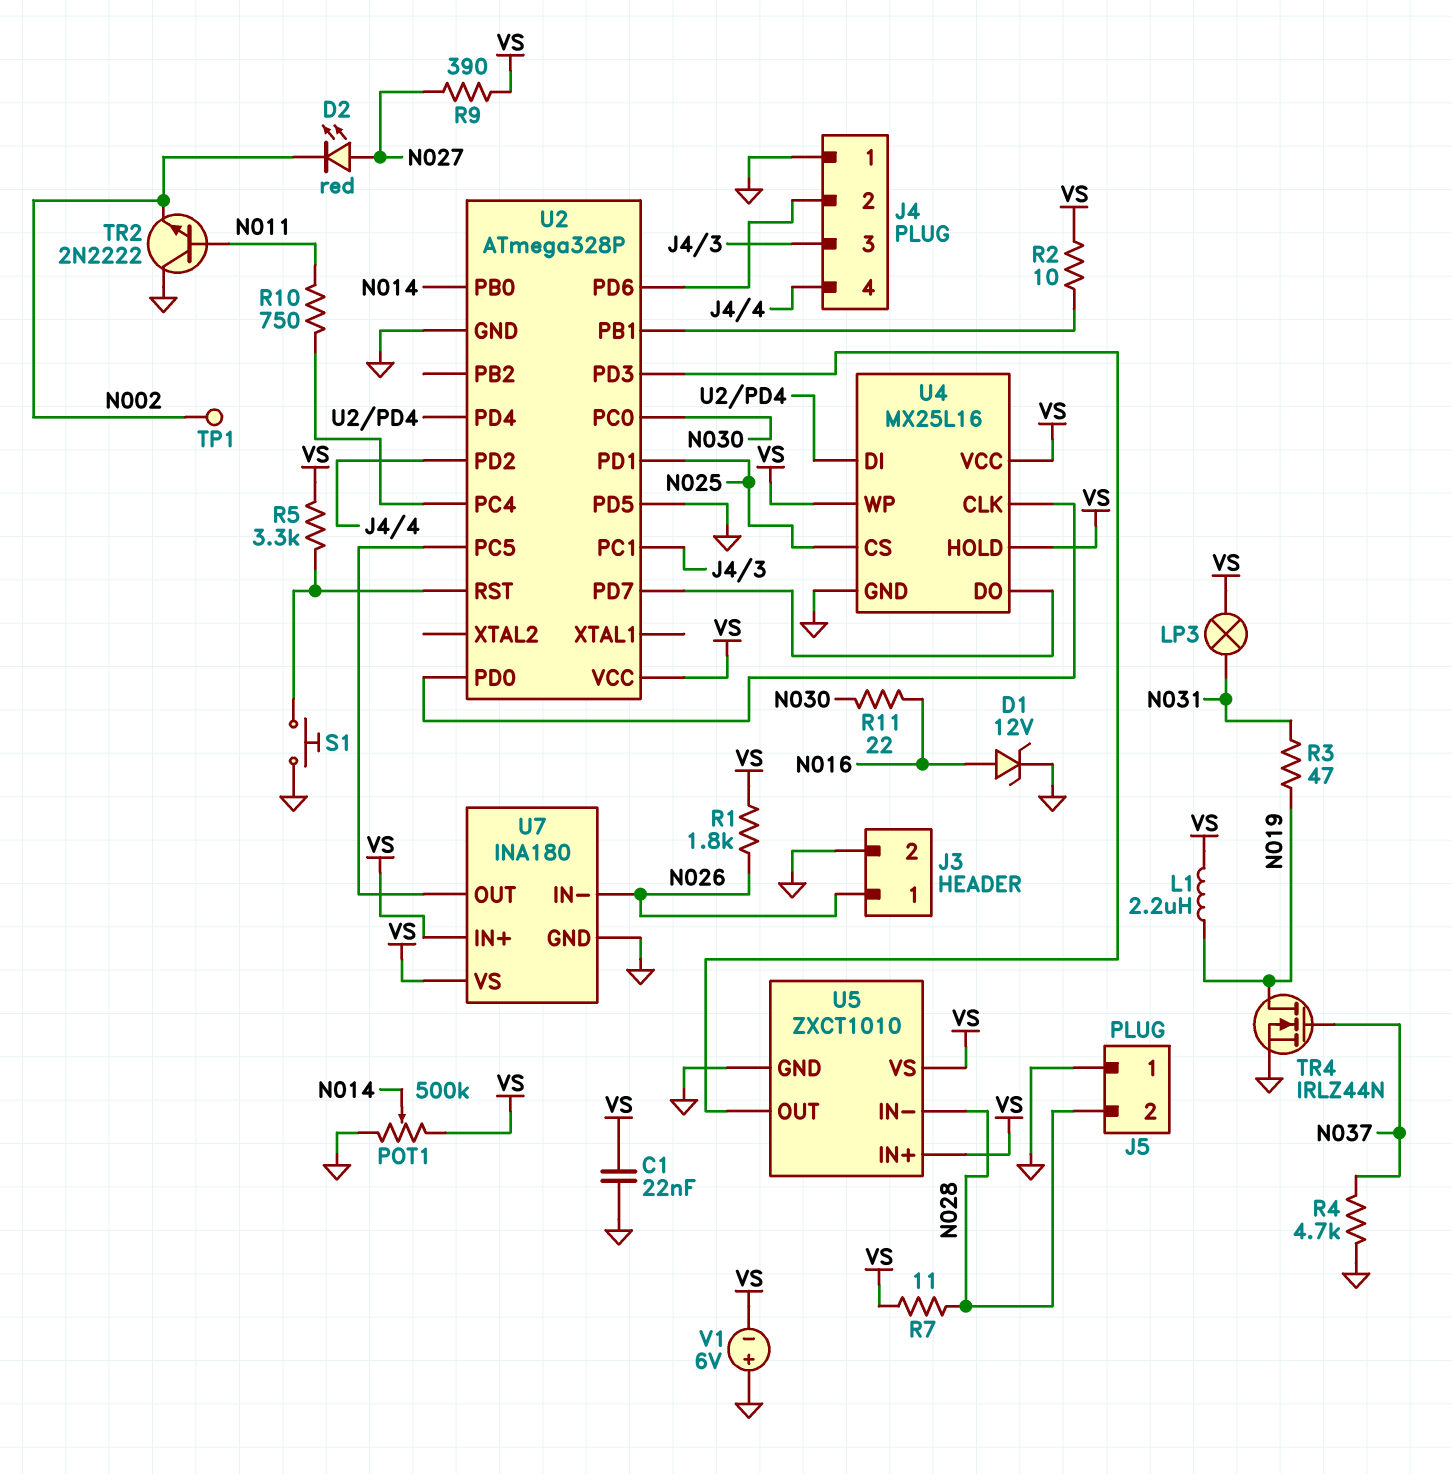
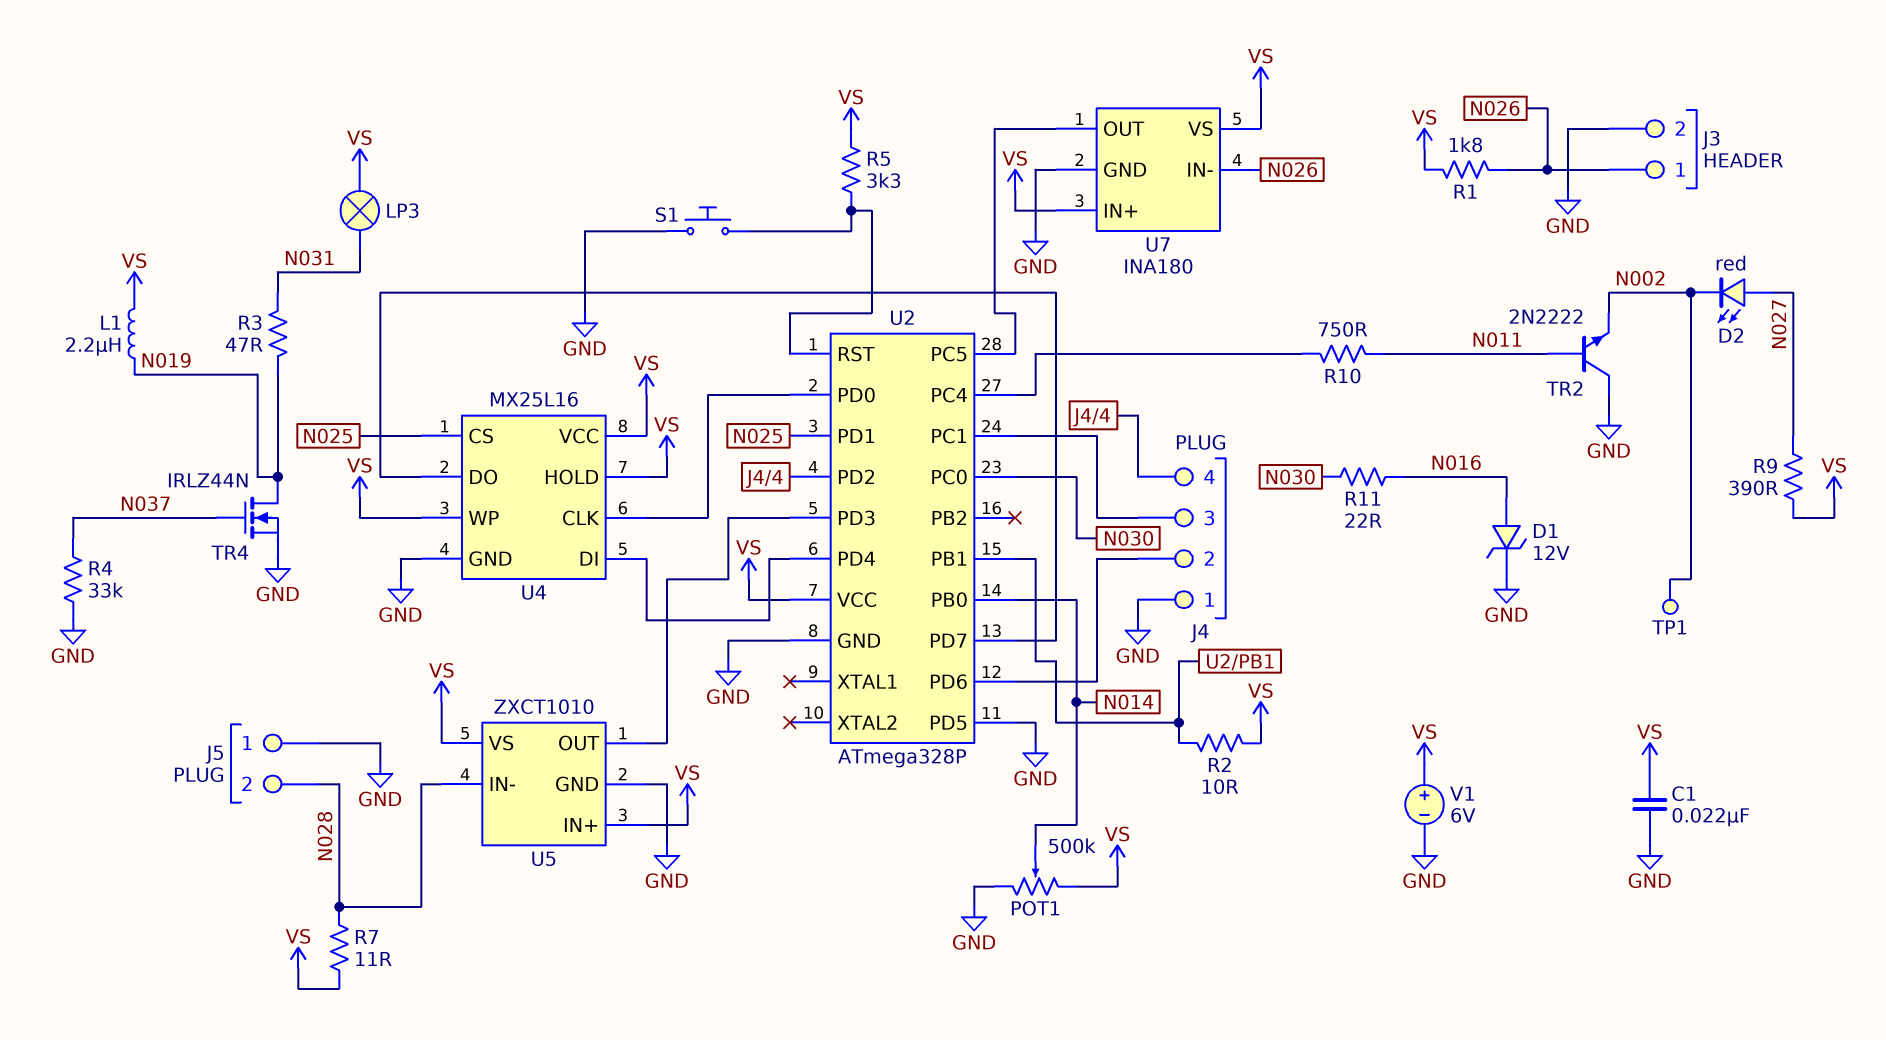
R4: 4.7k (GND, N037) -> 33k (GND, N037)
V1: 6V (plus GND, minus VS) -> 6V (plus VS, minus GND)

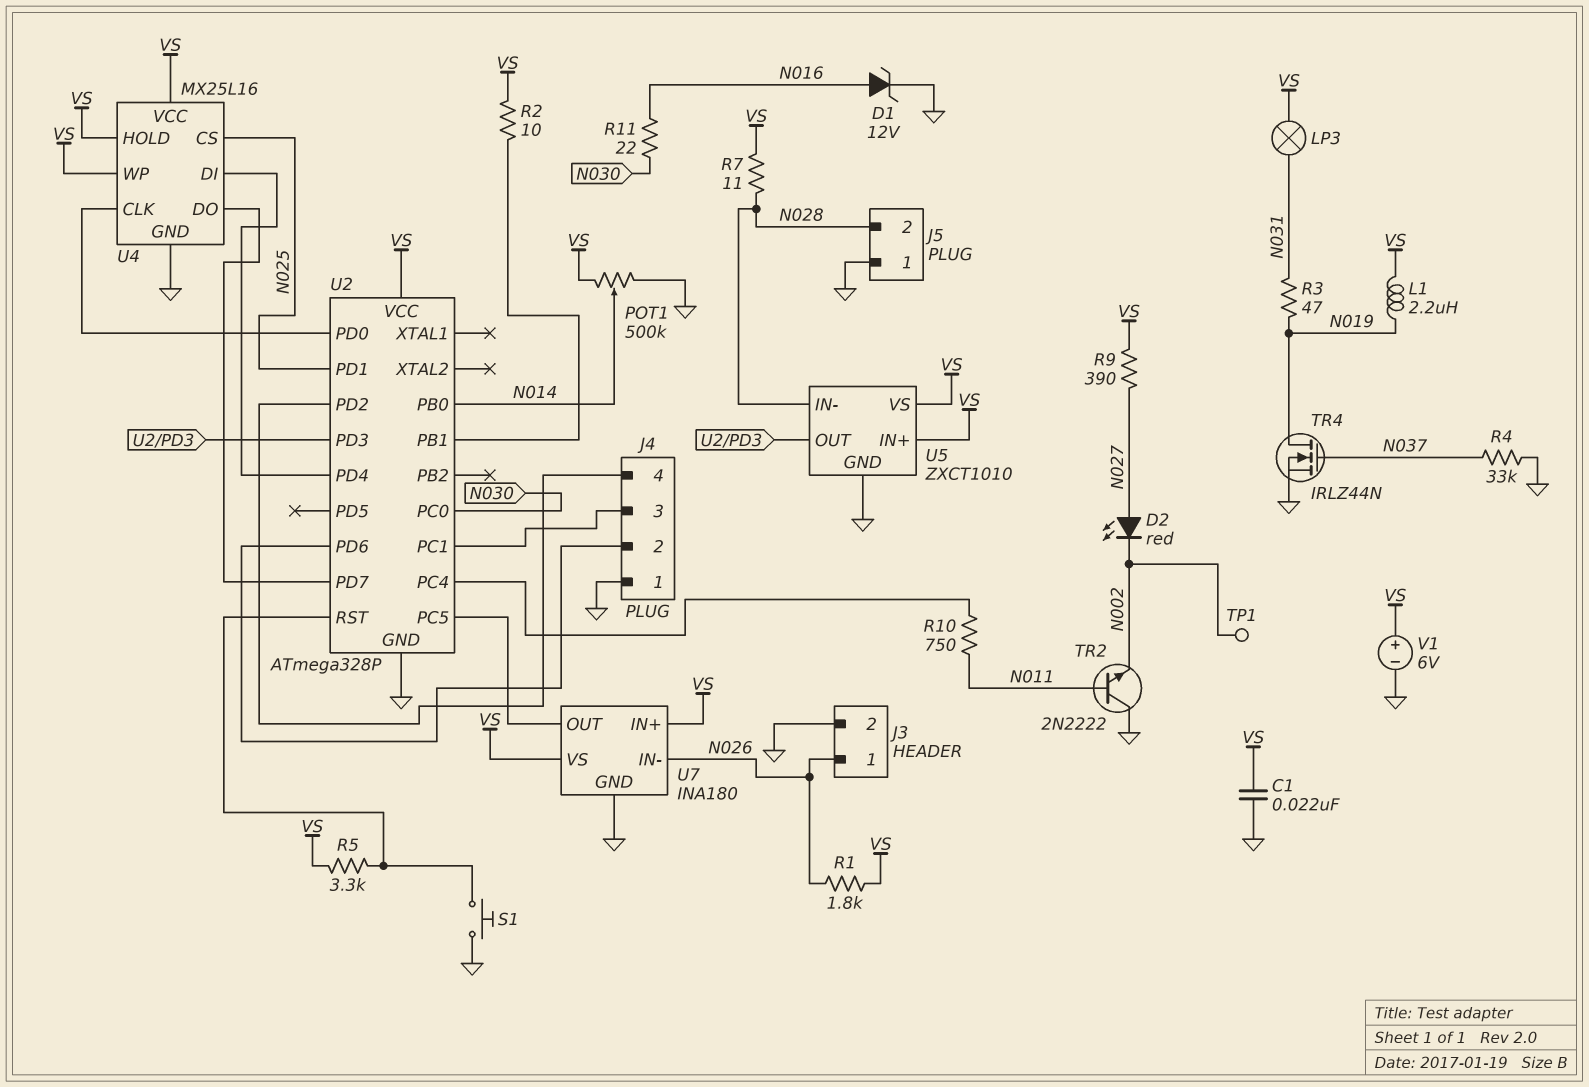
U2 pin PD5: GND -> none

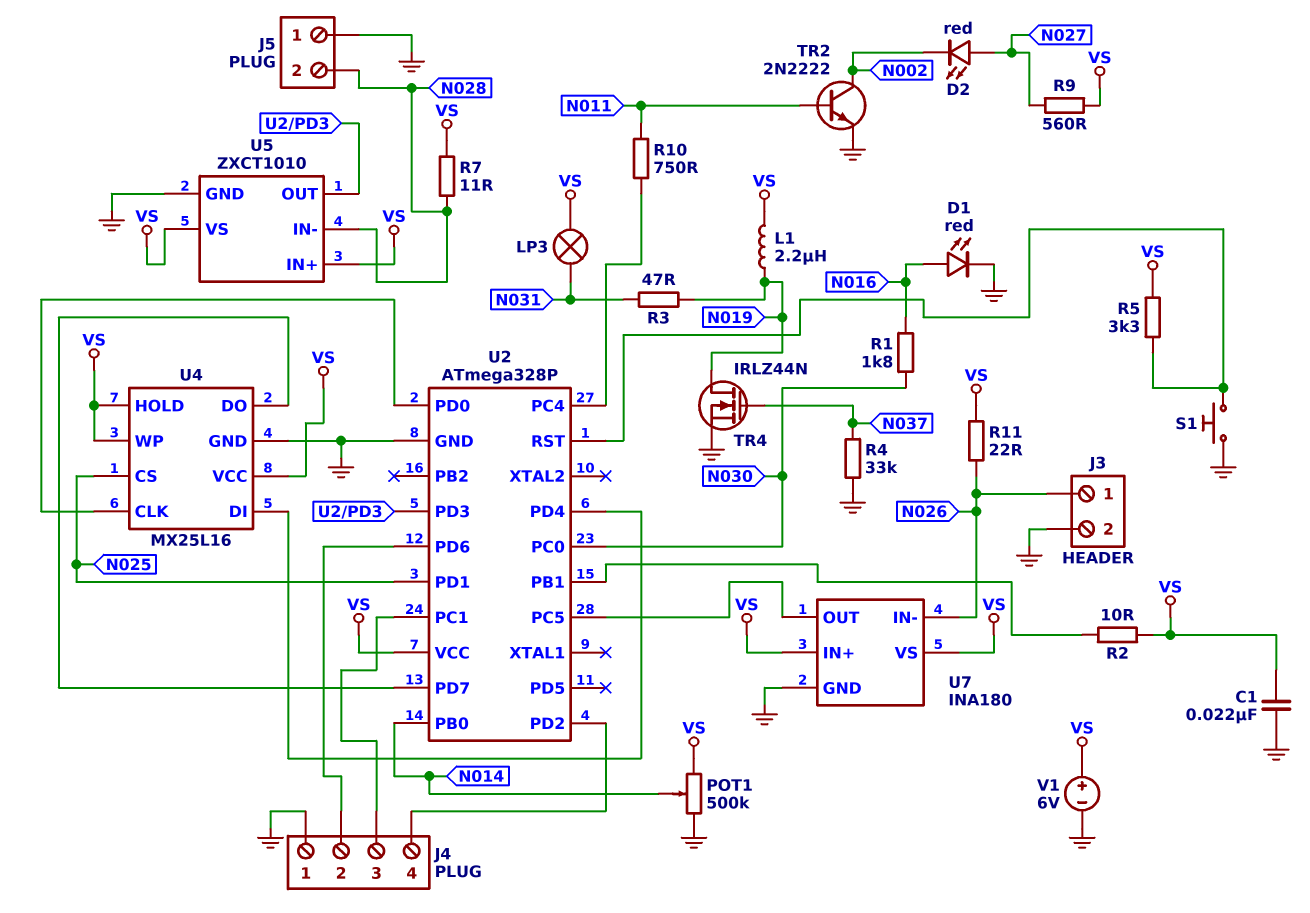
D1: zener 12V (A N016, K GND) -> LED red (A N016, K GND)
R1: 1.8k (N026, VS) -> 1.8k (N016, N030)
R9: 390 (N027, VS) -> 560 (N027, VS)
R11: 22 (N016, N030) -> 22 (N026, VS)
TP1: test point (N002) -> none
TR2: NPN 2N2222 (B N011, C GND, E N002) -> NPN 2N2222 (B N011, C N002, E GND)

